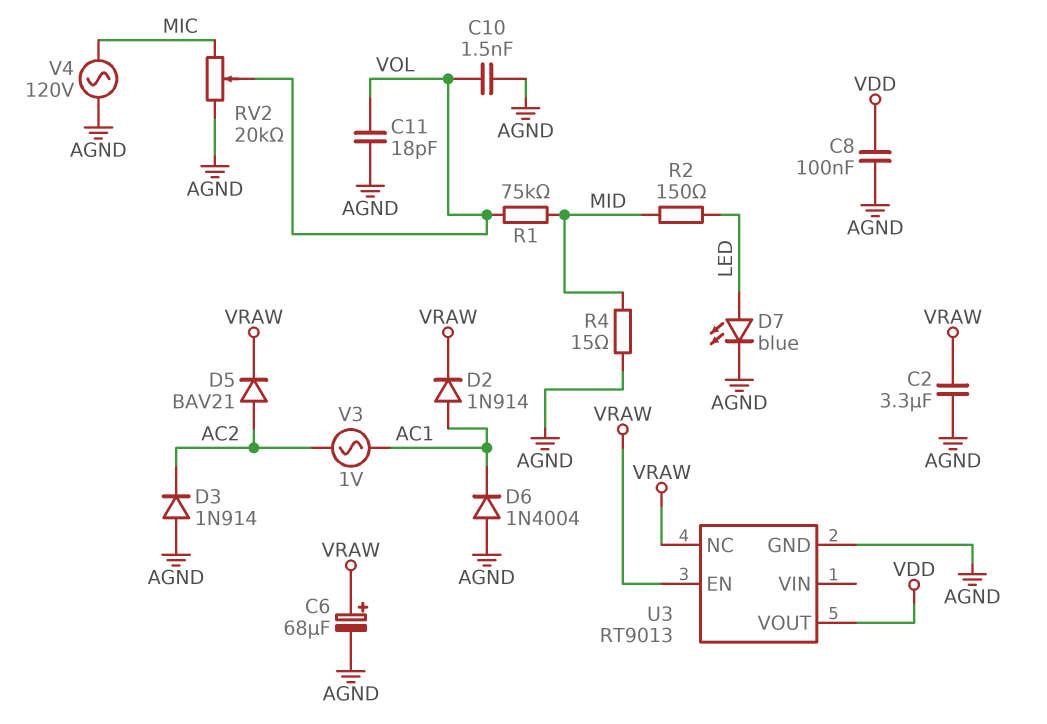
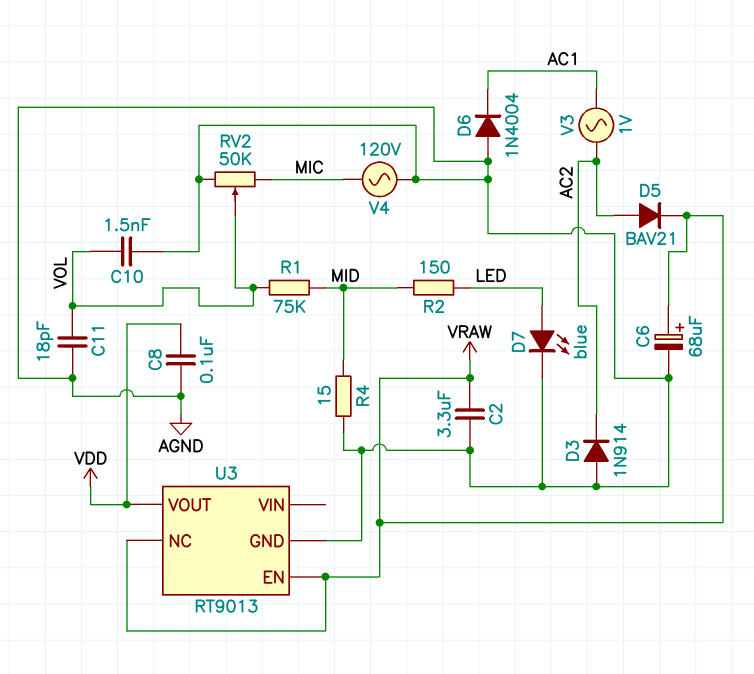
D2: diode 1N914 (A AC1, K VRAW) -> none
RV2: 20k (AGND, MIC, wiper VOL) -> 50k (AGND, MIC, wiper VOL)

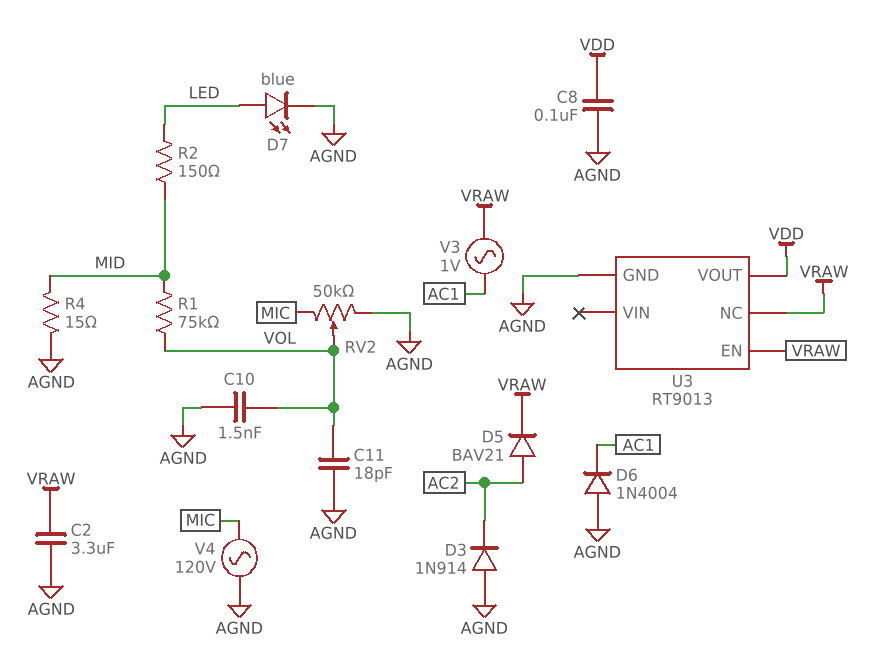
C6: 68uF (plus VRAW, minus AGND) -> none
V3: AC 1V (AC1, AC2) -> AC 1V (AC1, VRAW)

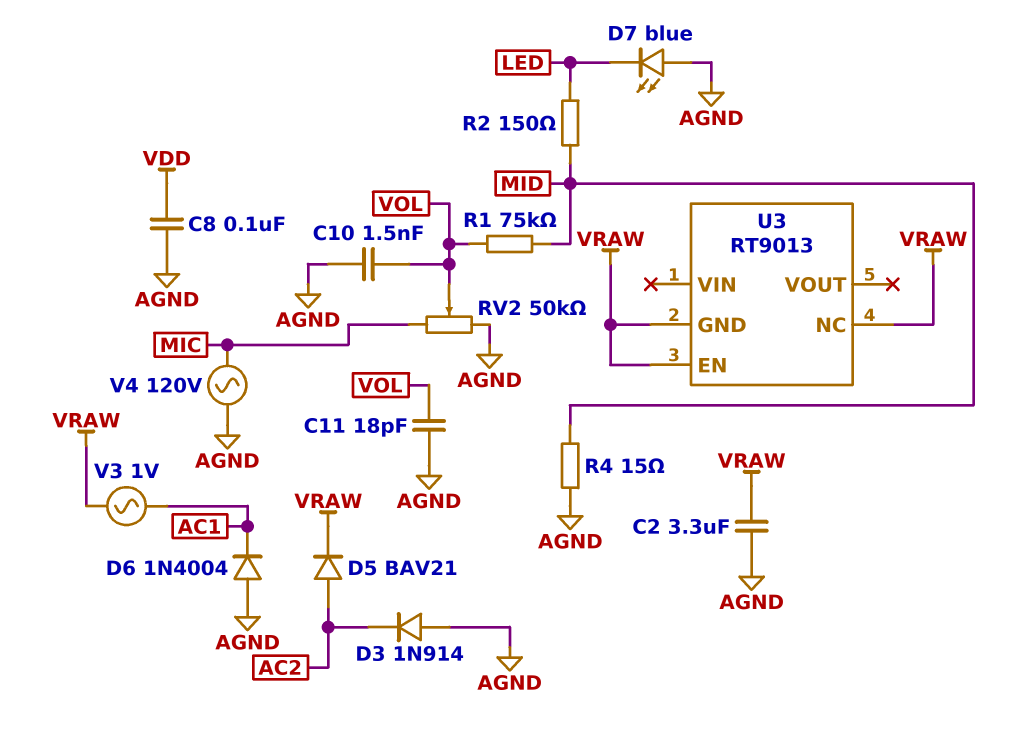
D7: LED blue (A LED, K AGND) -> LED blue (A AGND, K LED)
U3 pin GND: AGND -> VRAW
U3 pin VOUT: VDD -> none

